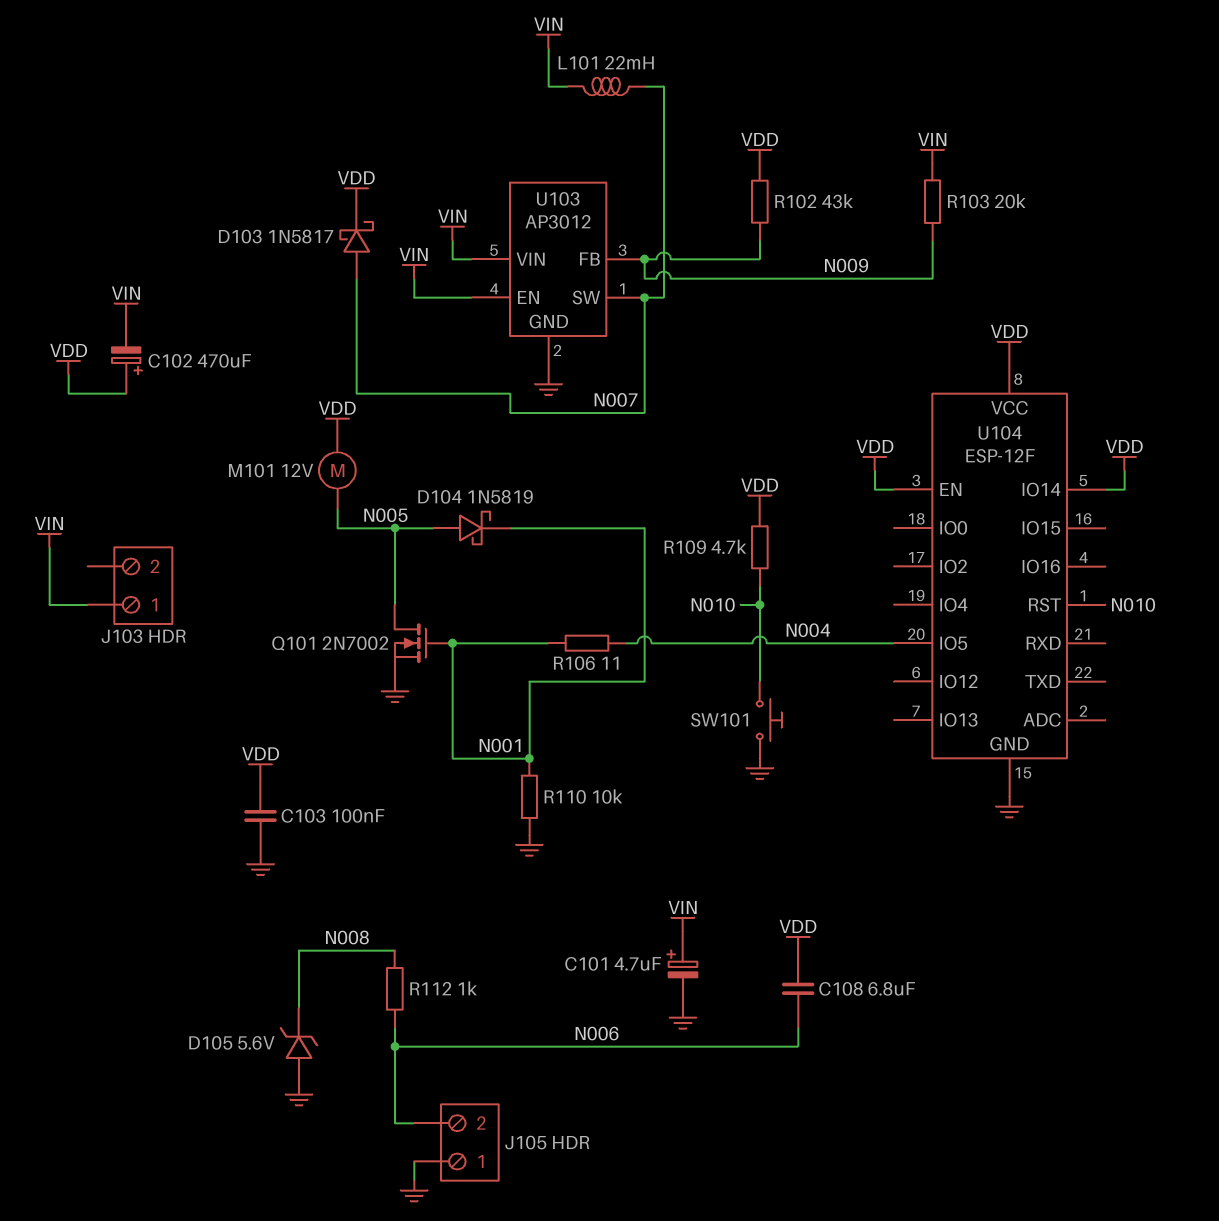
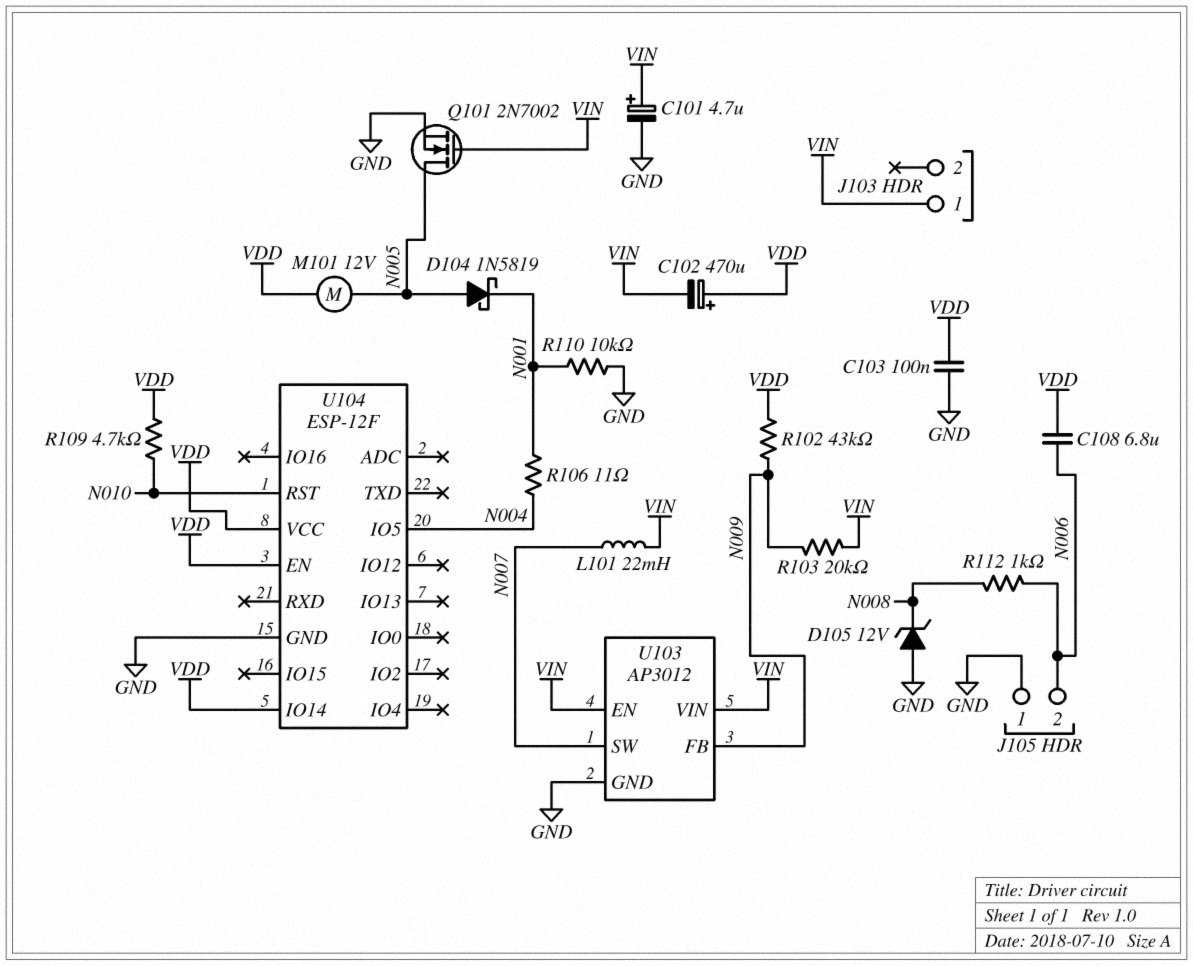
D103: schottky 1N5817 (A N007, K VDD) -> none
D105: zener 5.6V (A GND, K N008) -> zener 12V (A GND, K N008)
Q101: NMOS 2N7002 (G N001, D N005, S GND) -> NMOS 2N7002 (G VIN, D N005, S GND)
SW101: button (GND, N010) -> none

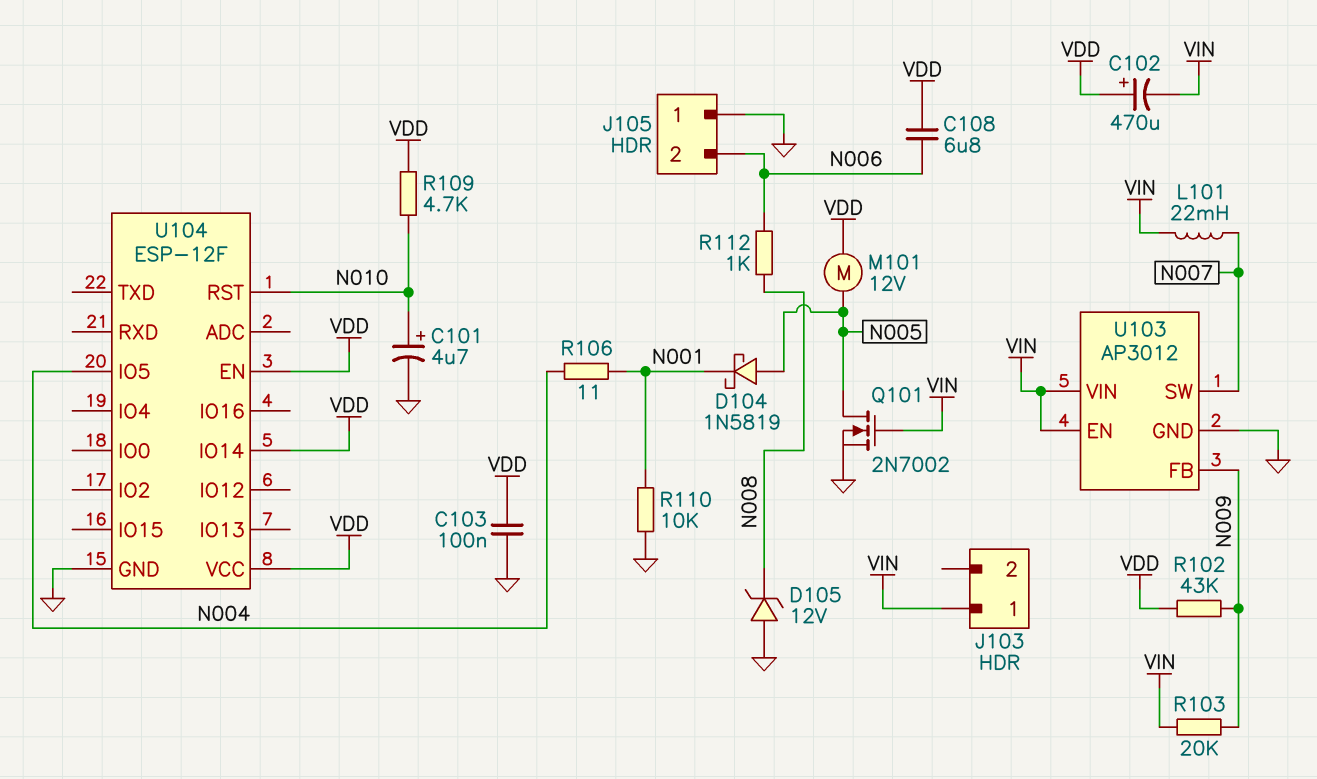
C101: 4.7uF (plus VIN, minus GND) -> 4.7uF (plus N010, minus GND)

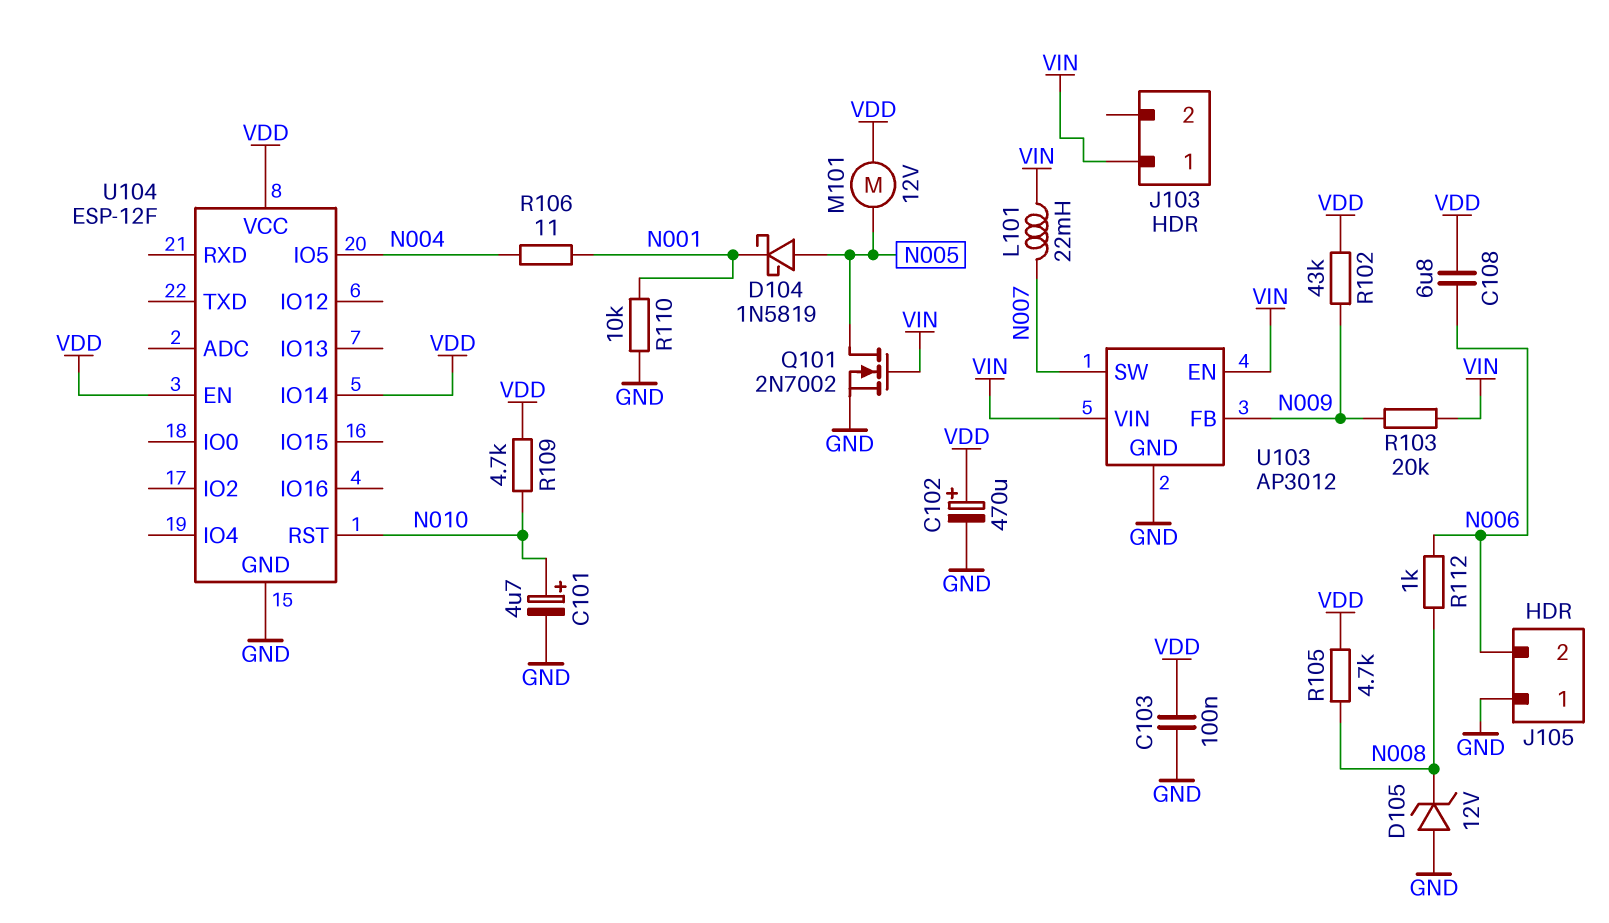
C102: 470uF (plus VDD, minus VIN) -> 470uF (plus VDD, minus GND)
R105: none -> 4.7k (N008, VDD)

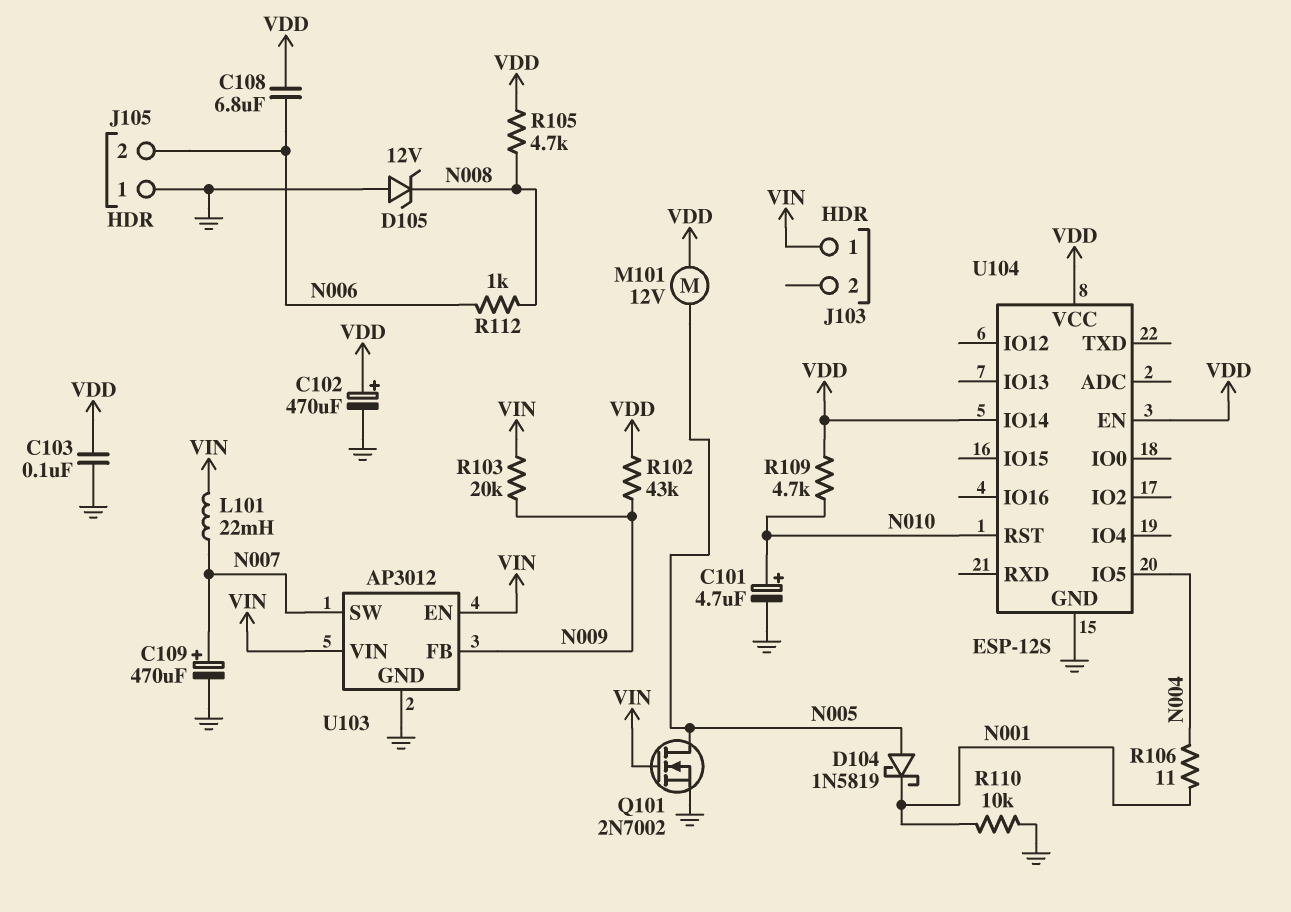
C109: none -> 470uF (plus N007, minus GND)
U104: ESP-12F -> ESP-12S

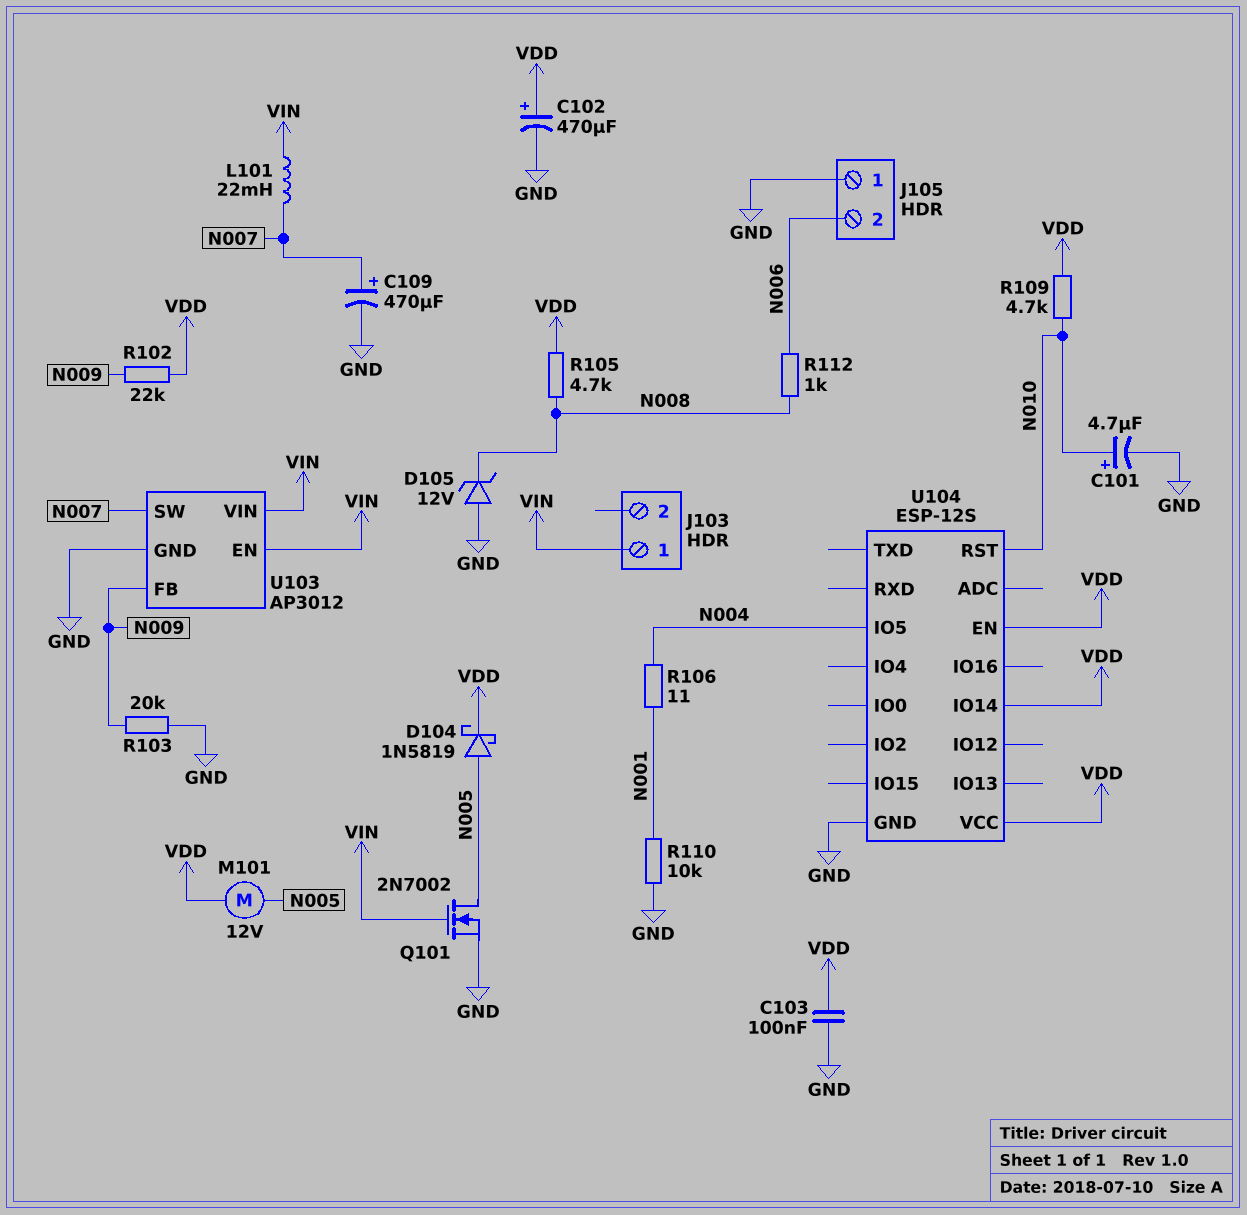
C108: 6.8uF (N006, VDD) -> none
D104: schottky 1N5819 (A N005, K N001) -> schottky 1N5819 (A N005, K VDD)
R102: 43k (N009, VDD) -> 22k (N009, VDD)
R103: 20k (N009, VIN) -> 20k (GND, N009)

